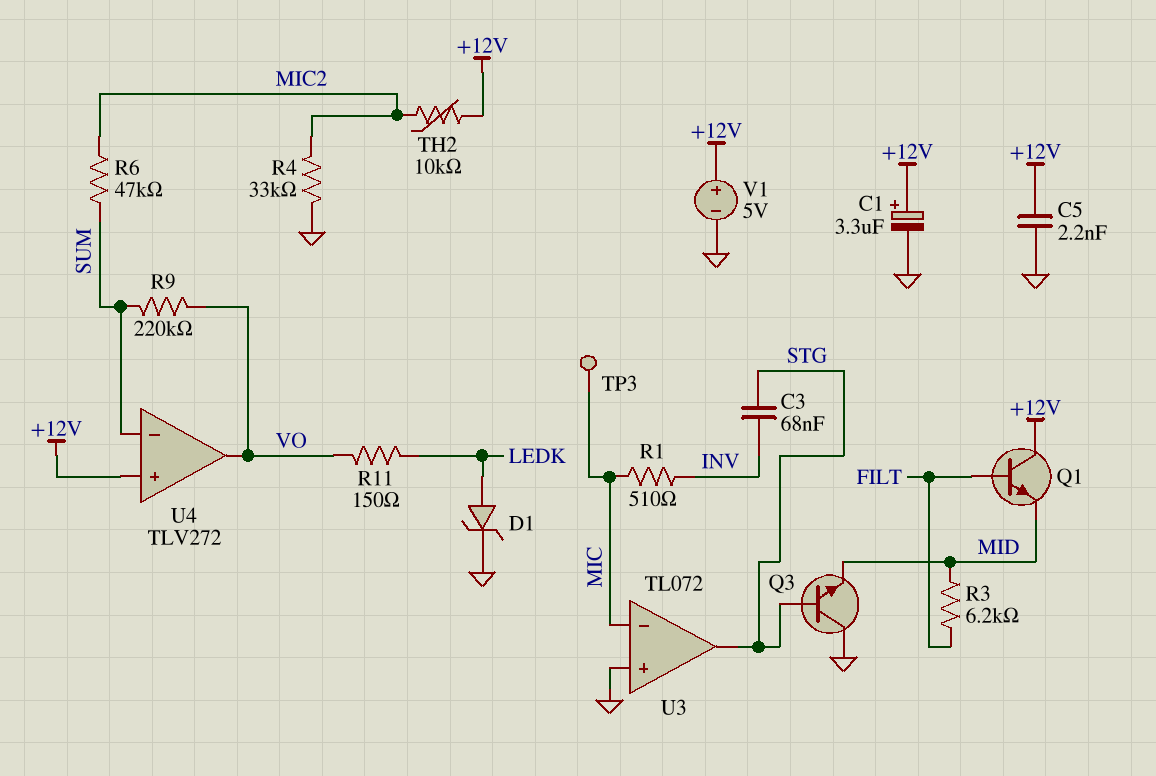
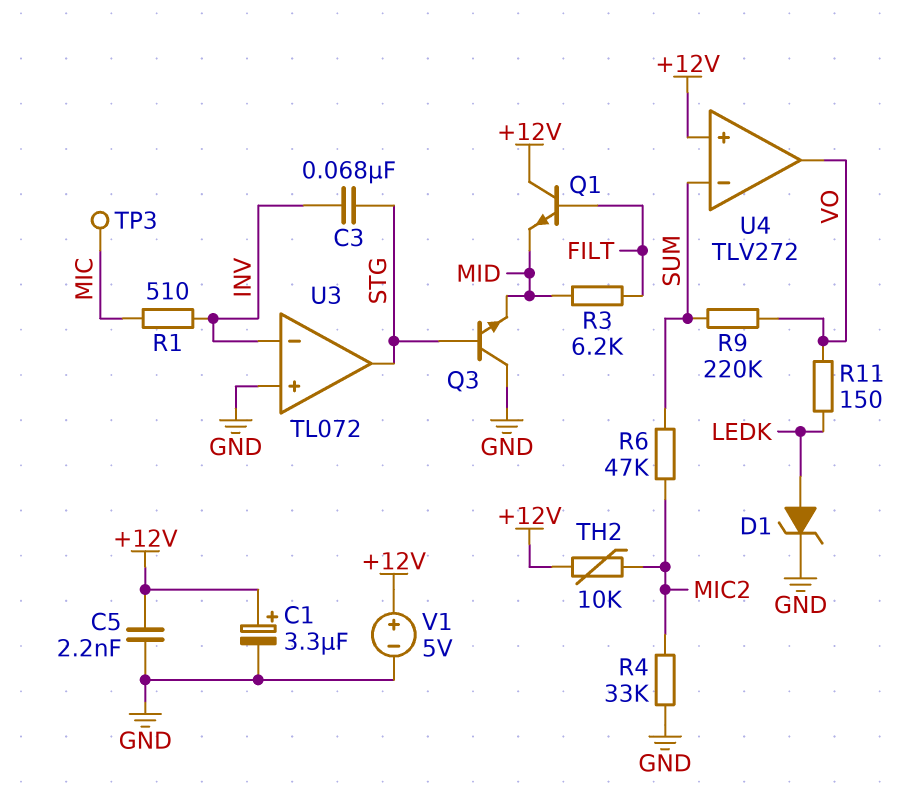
U3 pin in-: MIC -> INV

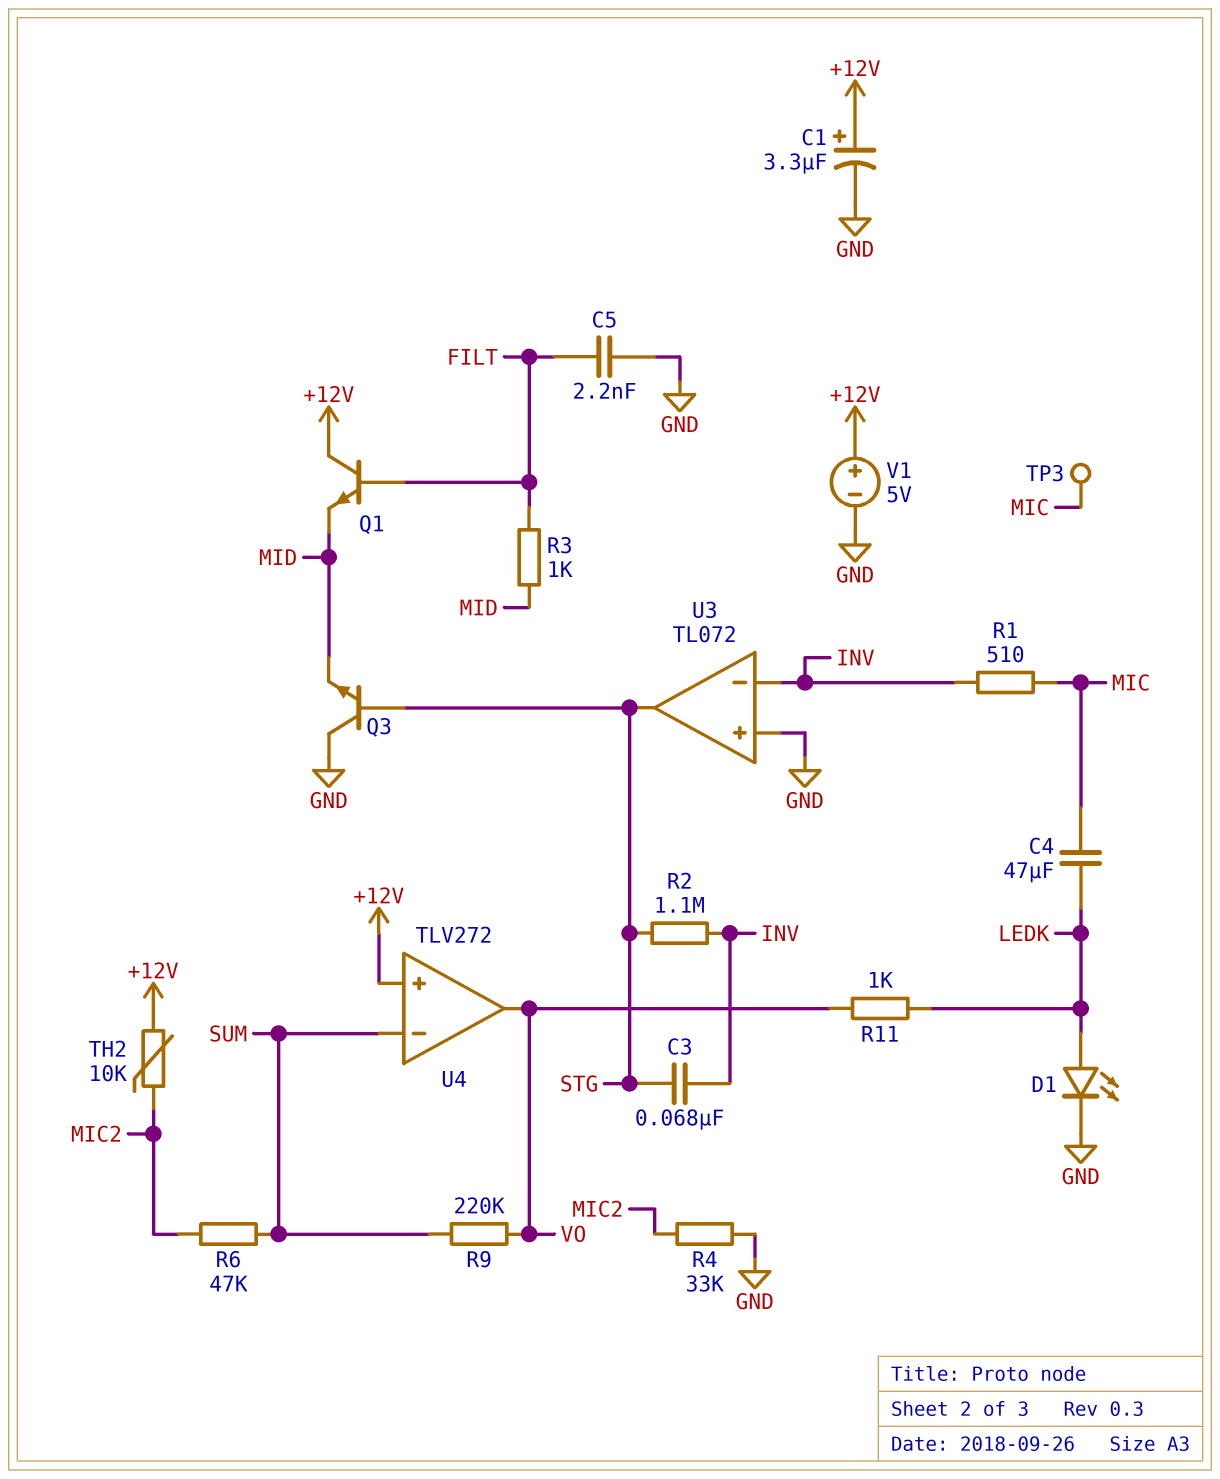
C4: none -> 47uF (LEDK, MIC)
C5: 2.2nF (+12V, GND) -> 2.2nF (FILT, GND)
D1: zener (A LEDK, K GND) -> LED (A LEDK, K GND)
R2: none -> 1.1M (INV, STG)
R3: 6.2k (FILT, MID) -> 1k (FILT, MID)
R11: 150 (LEDK, VO) -> 1k (LEDK, VO)

